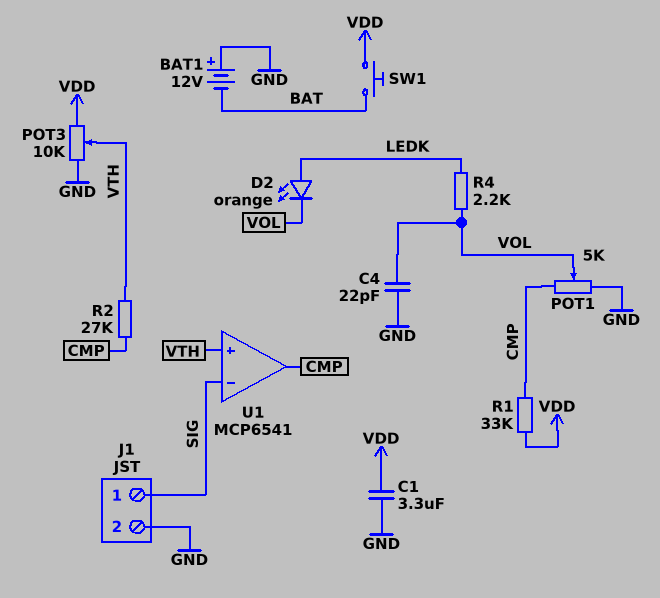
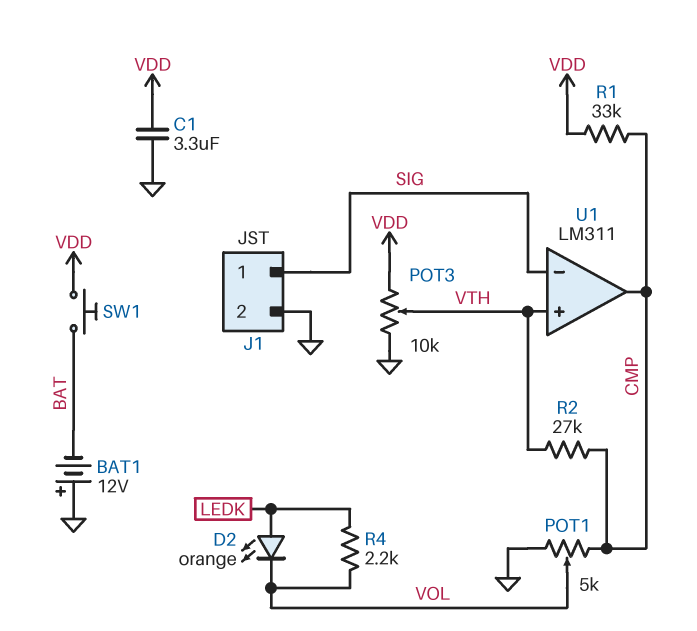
C4: 22pF (GND, VOL) -> none
U1: MCP6541 -> LM311

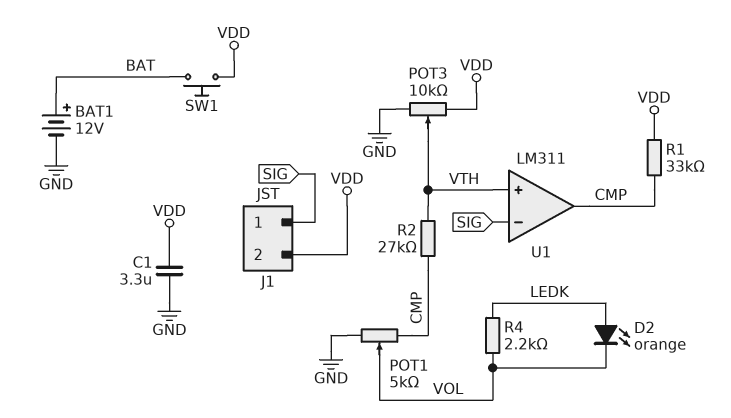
BAT1: 12V (plus GND, minus BAT) -> 12V (plus BAT, minus GND)
J1 pin 2: GND -> VDD

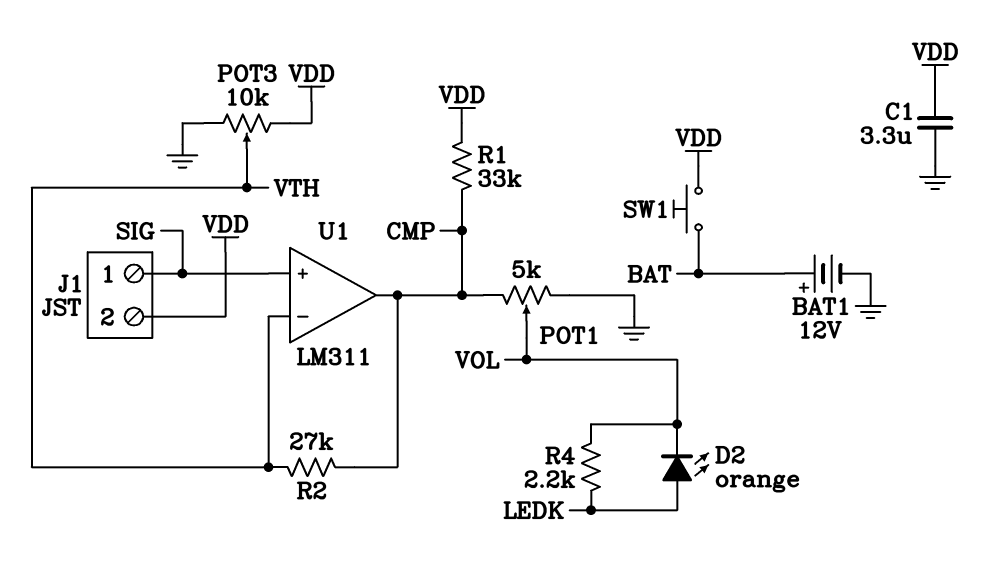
U1 pin in+: VTH -> SIG
U1 pin in-: SIG -> VTH

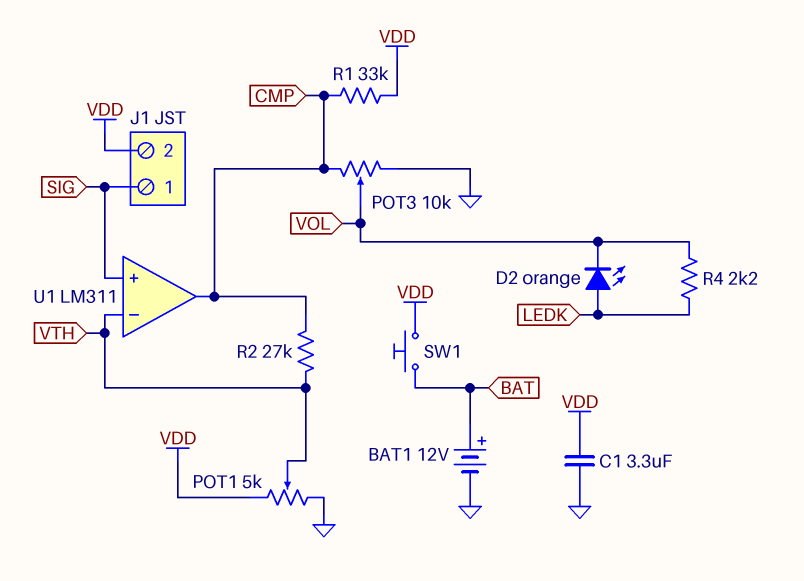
POT1: 5k (CMP, GND, wiper VOL) -> 5k (GND, VDD, wiper VTH)
POT3: 10k (GND, VDD, wiper VTH) -> 10k (CMP, GND, wiper VOL)

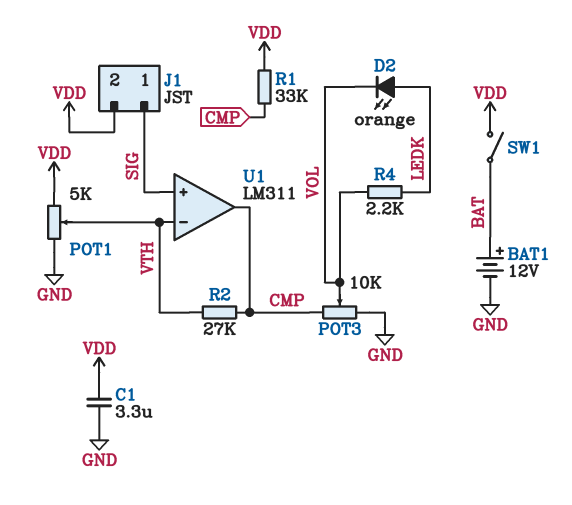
SW1: button (BAT, VDD) -> switch (BAT, VDD)

